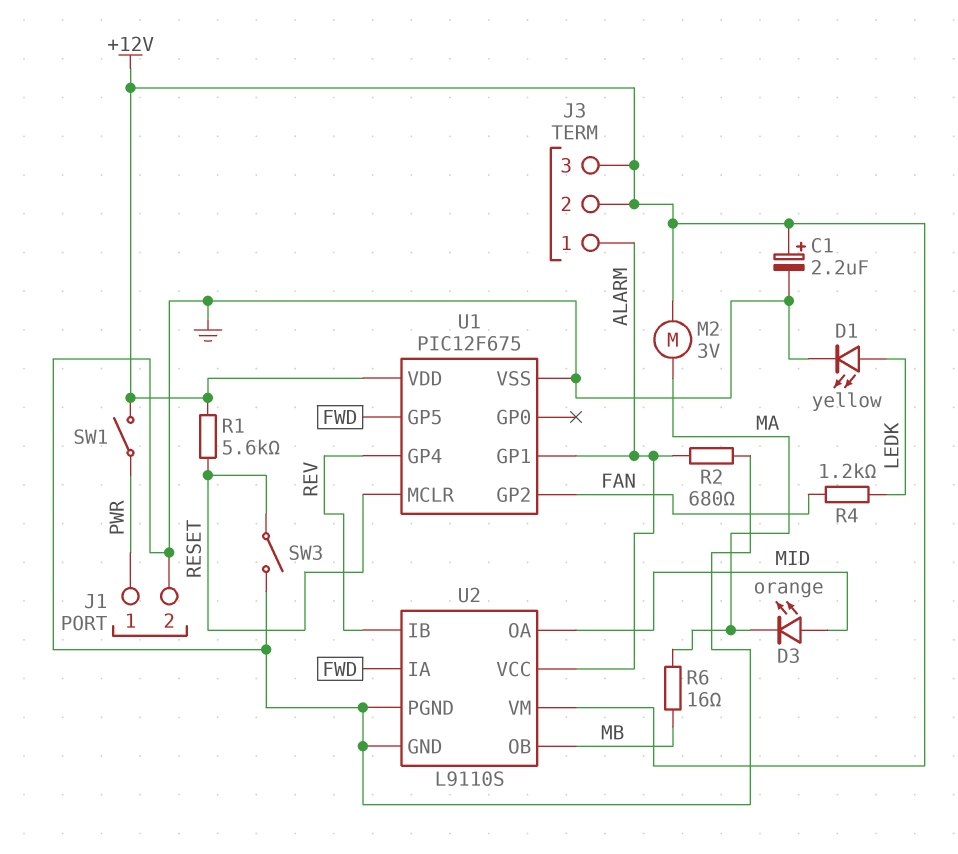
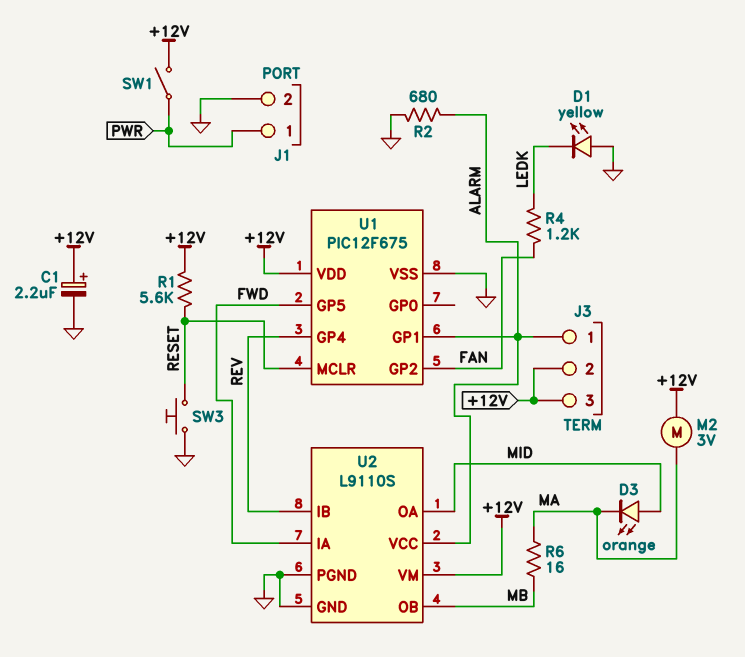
D1: LED yellow (A LEDK, K GND) -> LED yellow (A GND, K LEDK)
SW3: switch (GND, RESET) -> button (GND, RESET)

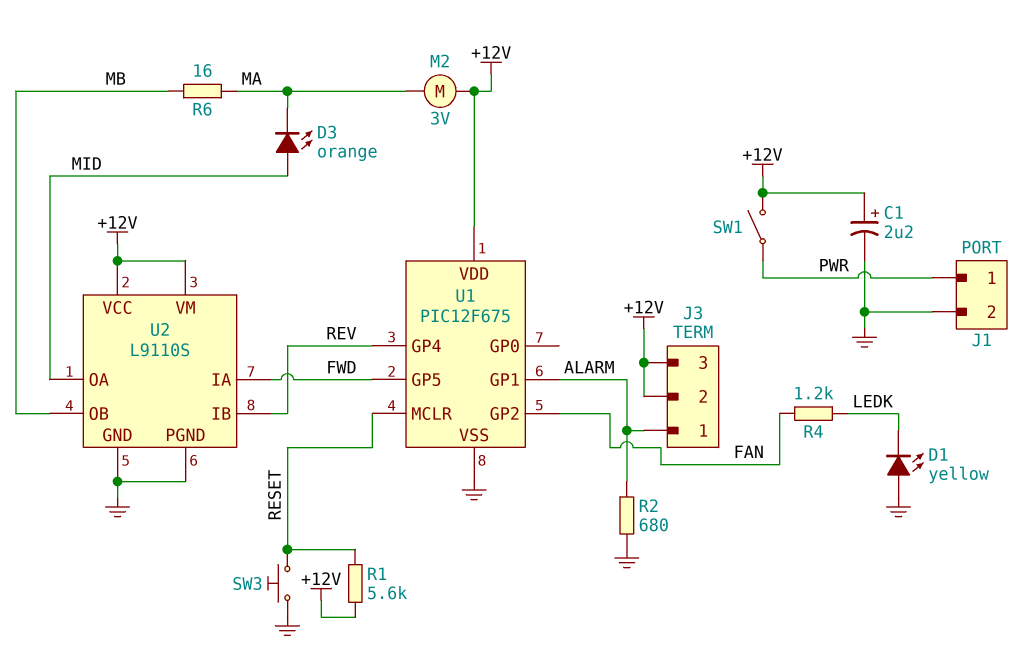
U2 pin VCC: ALARM -> +12V

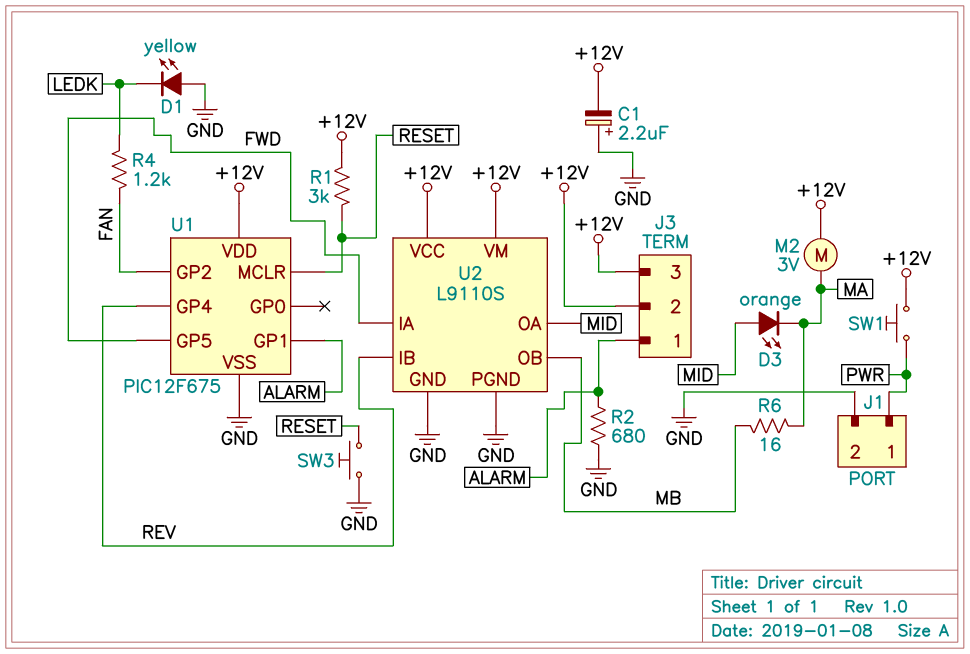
C1: 2.2uF (plus +12V, minus GND) -> 2.2uF (plus GND, minus +12V)
R1: 5.6k (+12V, RESET) -> 3k (+12V, RESET)
SW1: switch (+12V, PWR) -> button (+12V, PWR)

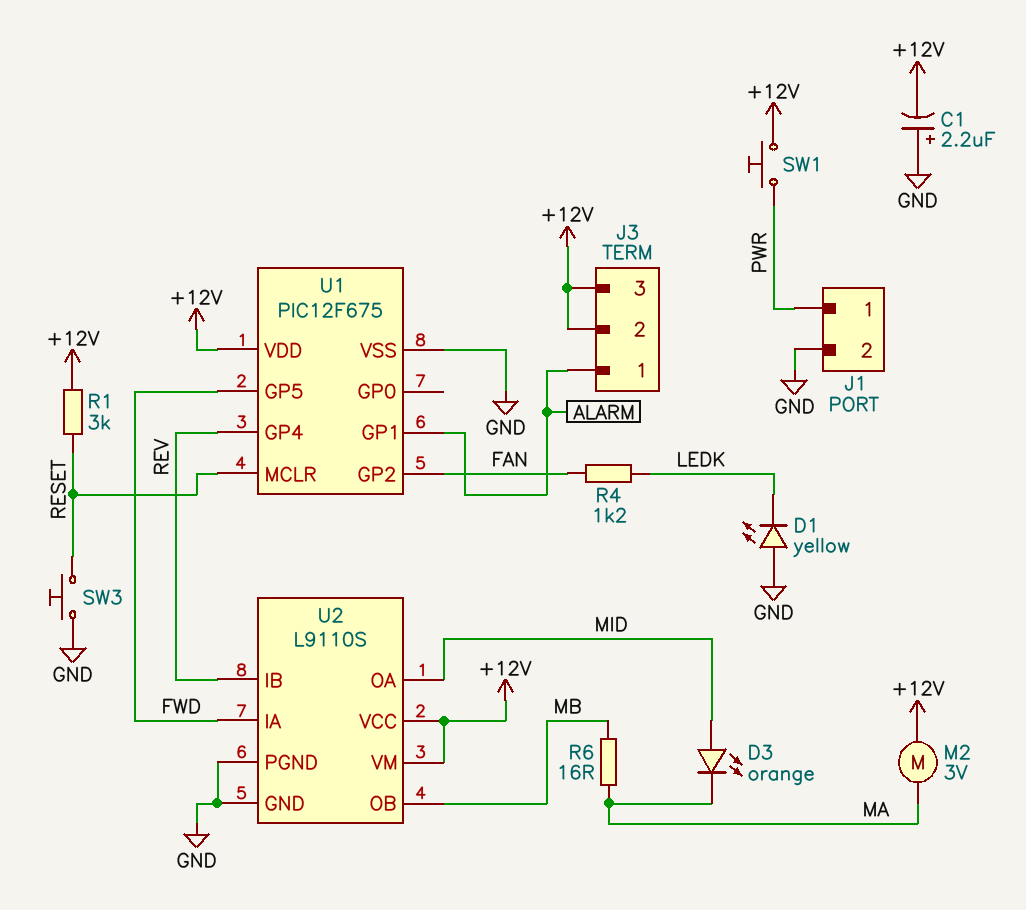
R2: 680 (ALARM, GND) -> none

